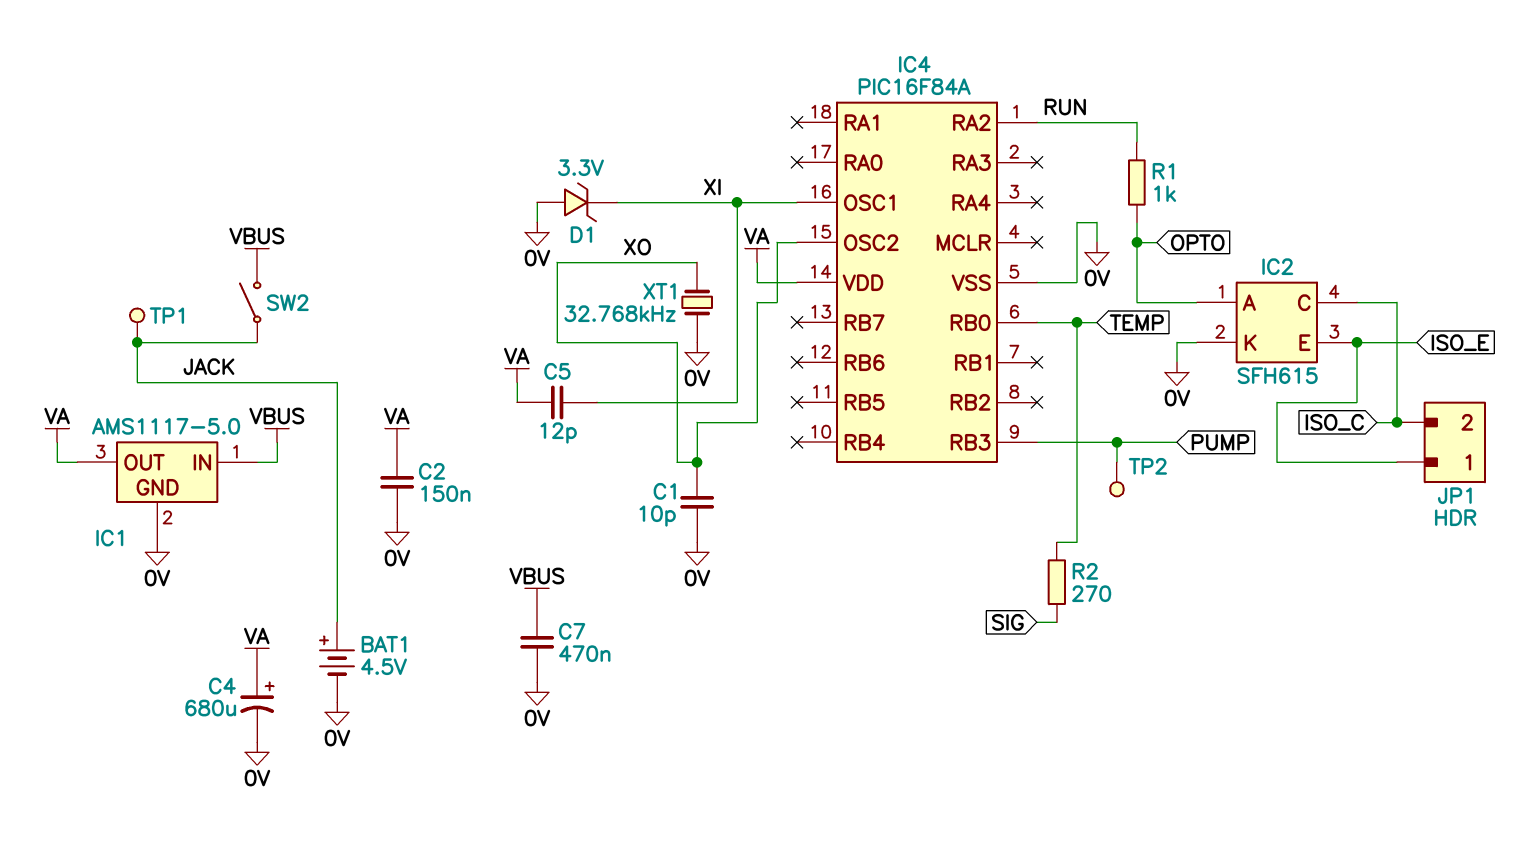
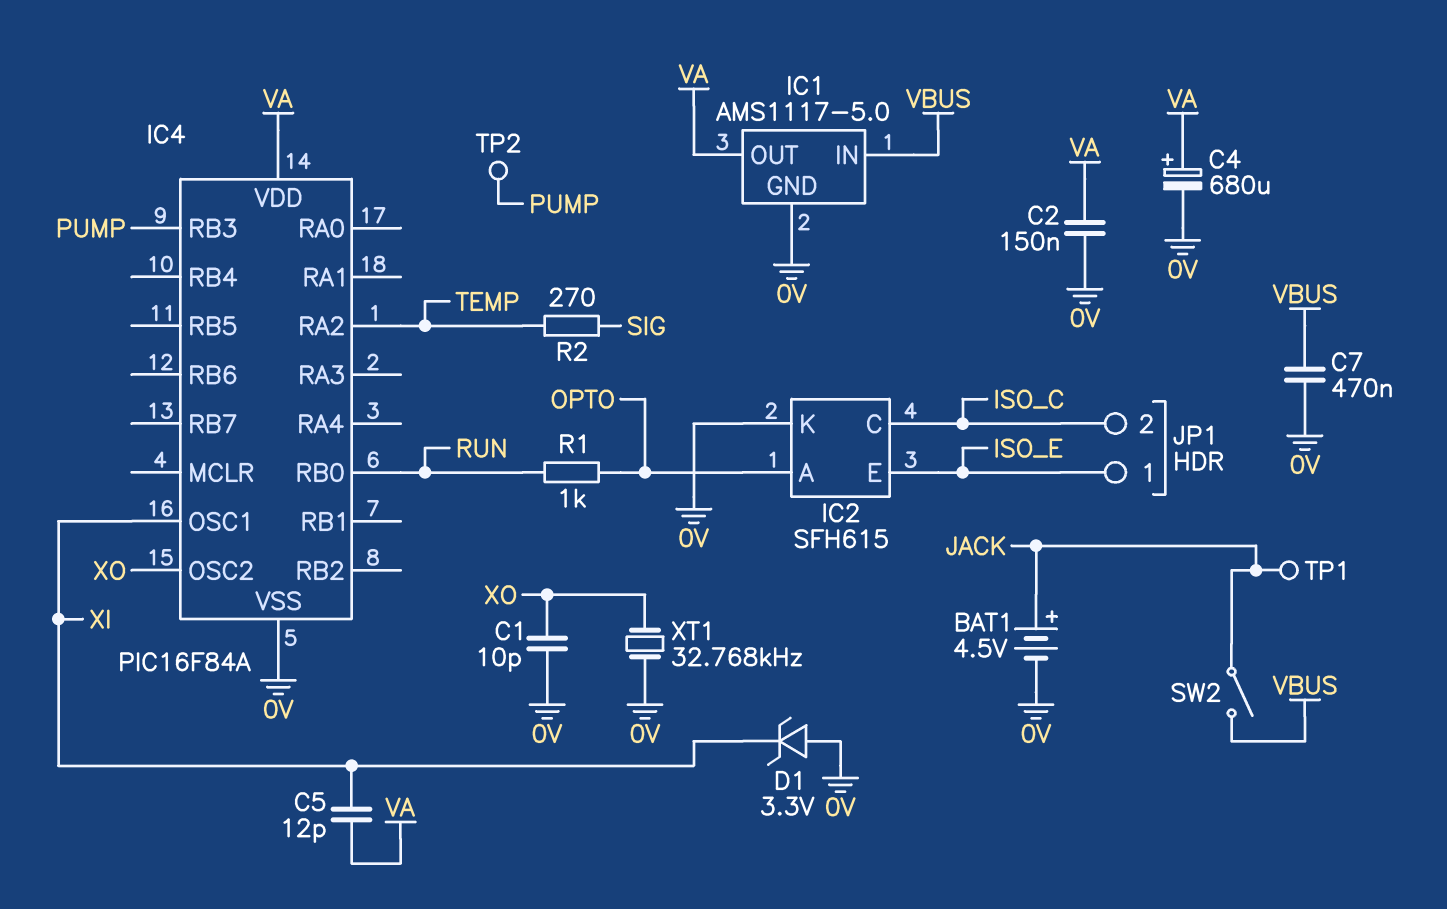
IC4 pin RA2: RUN -> TEMP
IC4 pin RB0: TEMP -> RUN

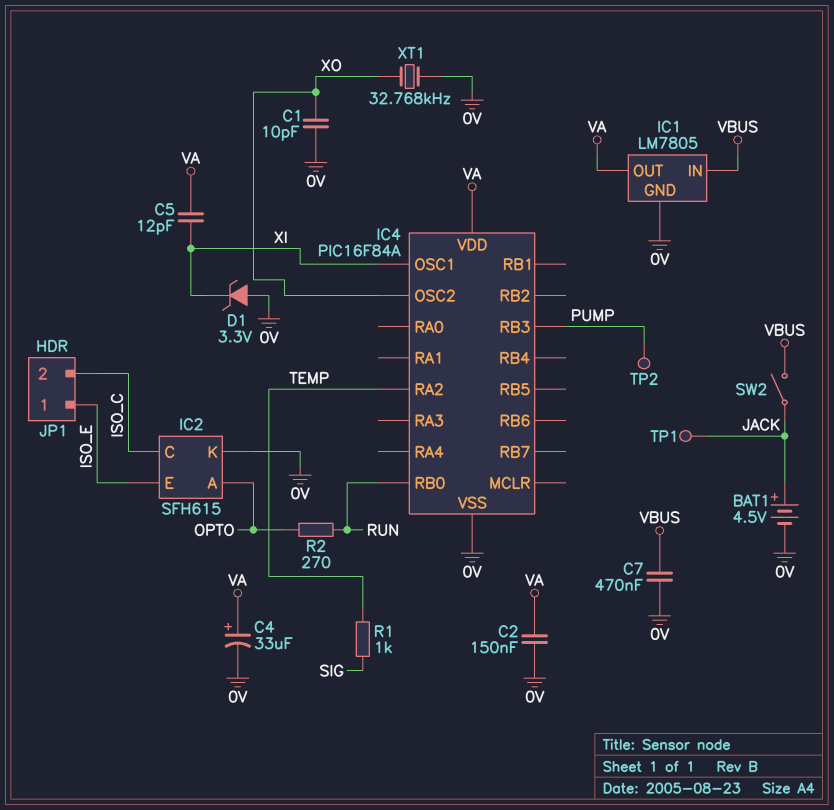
C4: 680uF (plus VA, minus 0V) -> 33uF (plus VA, minus 0V)
IC1: AMS1117-5.0 -> LM7805
R1: 1k (OPTO, RUN) -> 1k (SIG, TEMP)
R2: 270 (SIG, TEMP) -> 270 (OPTO, RUN)

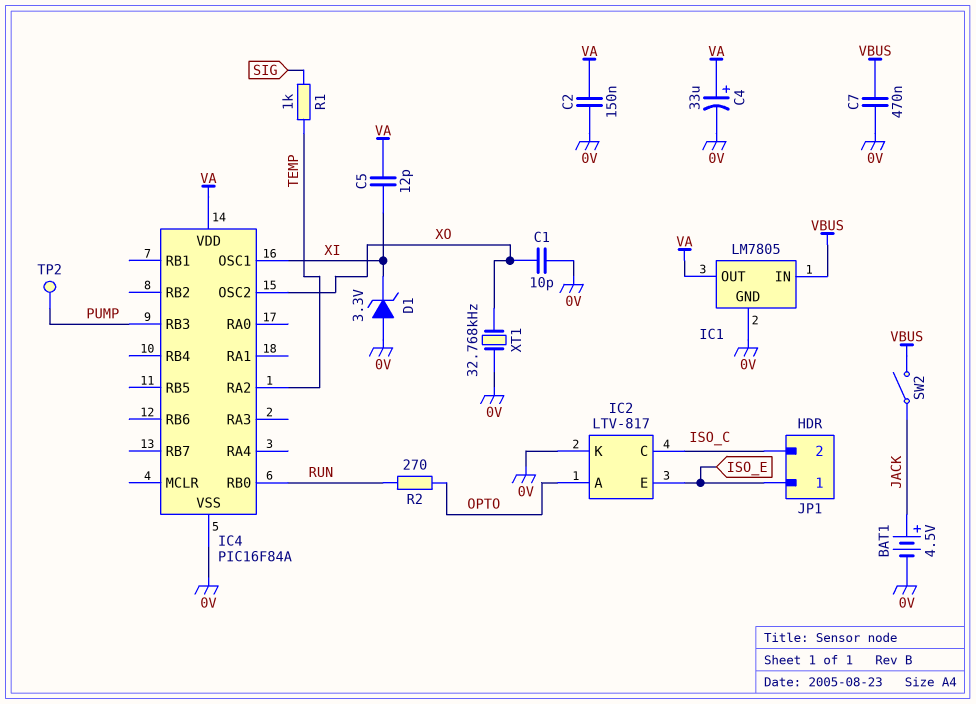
IC2: SFH615 -> LTV-817
TP1: test point (JACK) -> none

